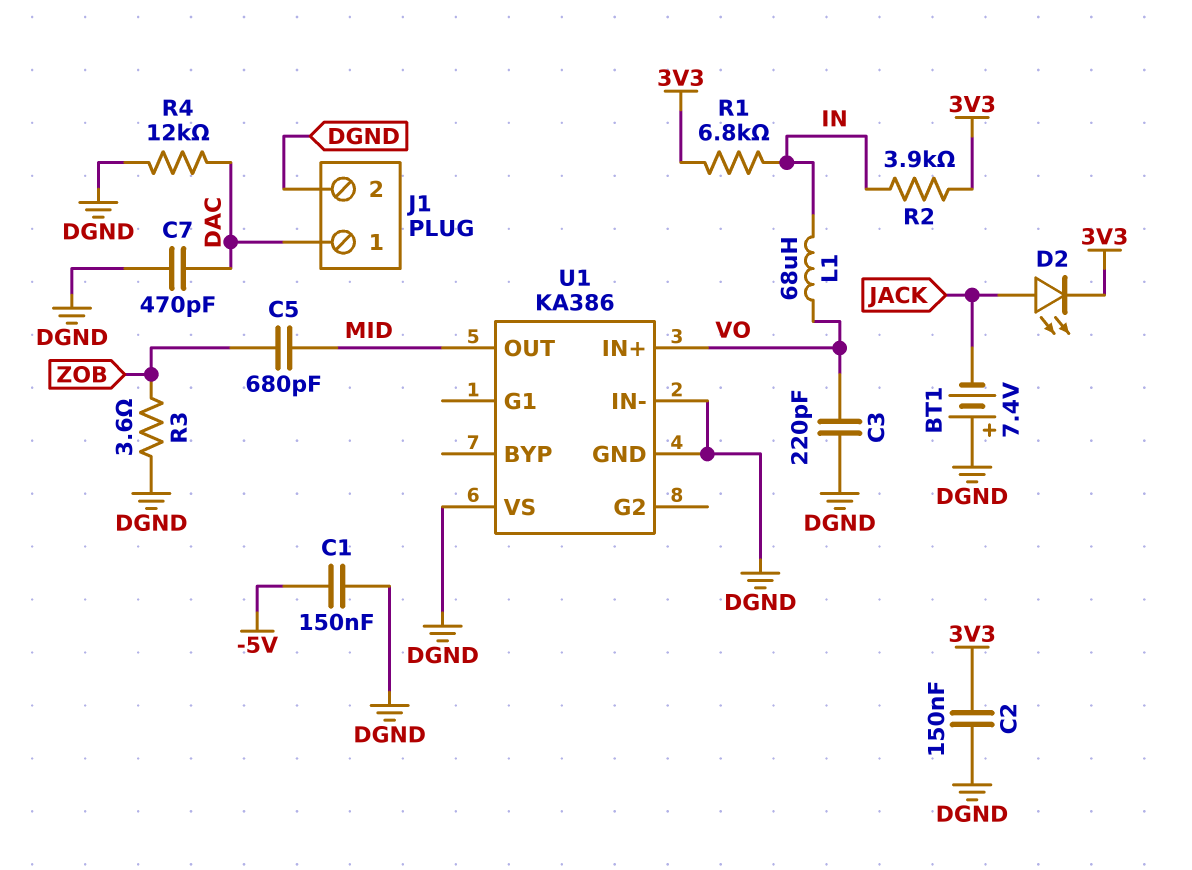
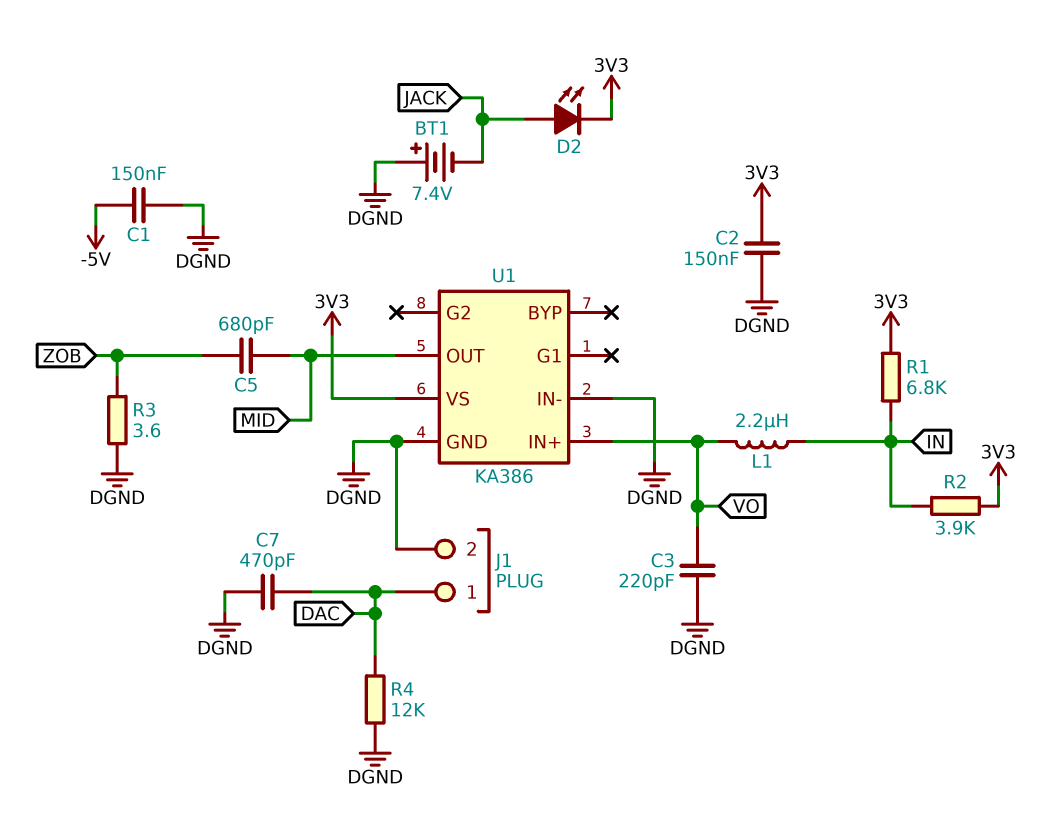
L1: 68uH (IN, VO) -> 2.2uH (IN, VO)
U1 pin VS: DGND -> 3V3

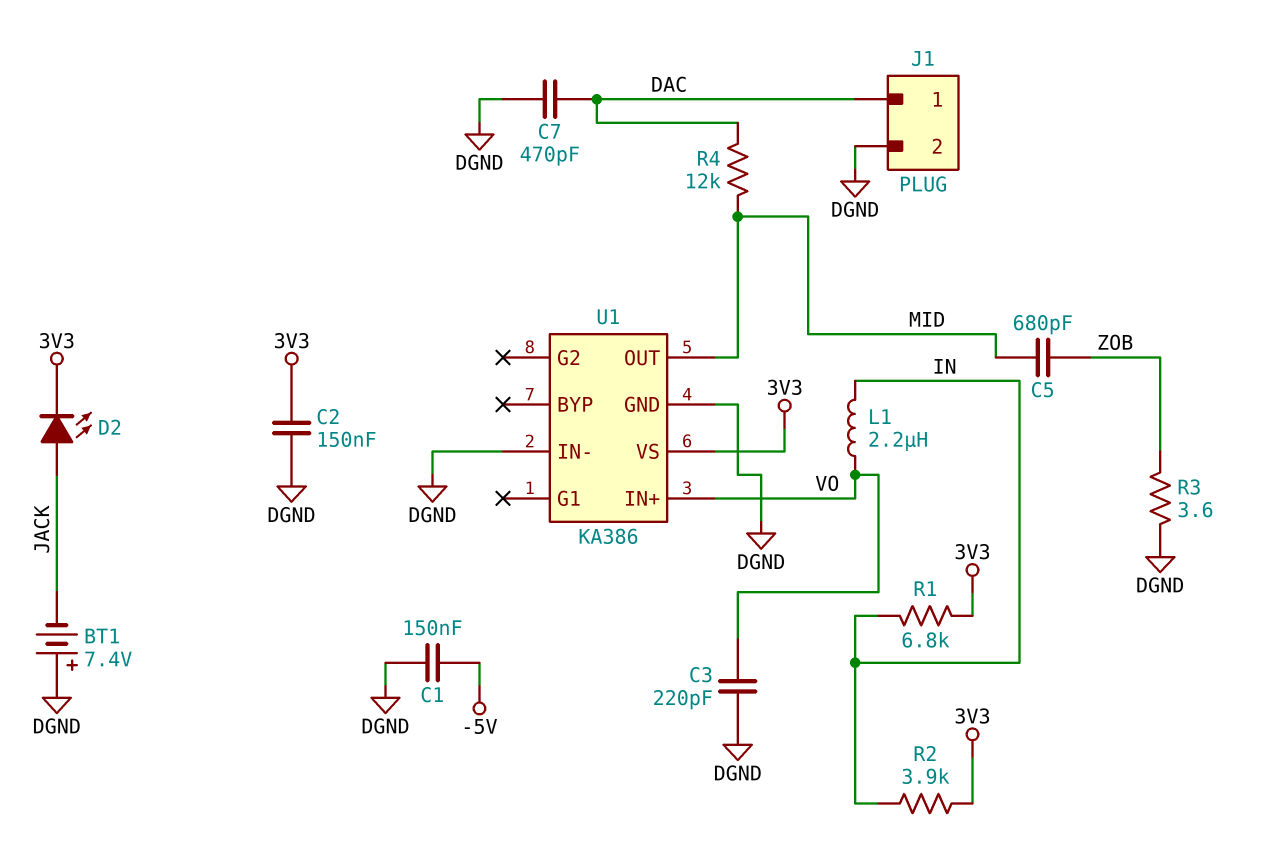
R4: 12k (DAC, DGND) -> 12k (DAC, MID)

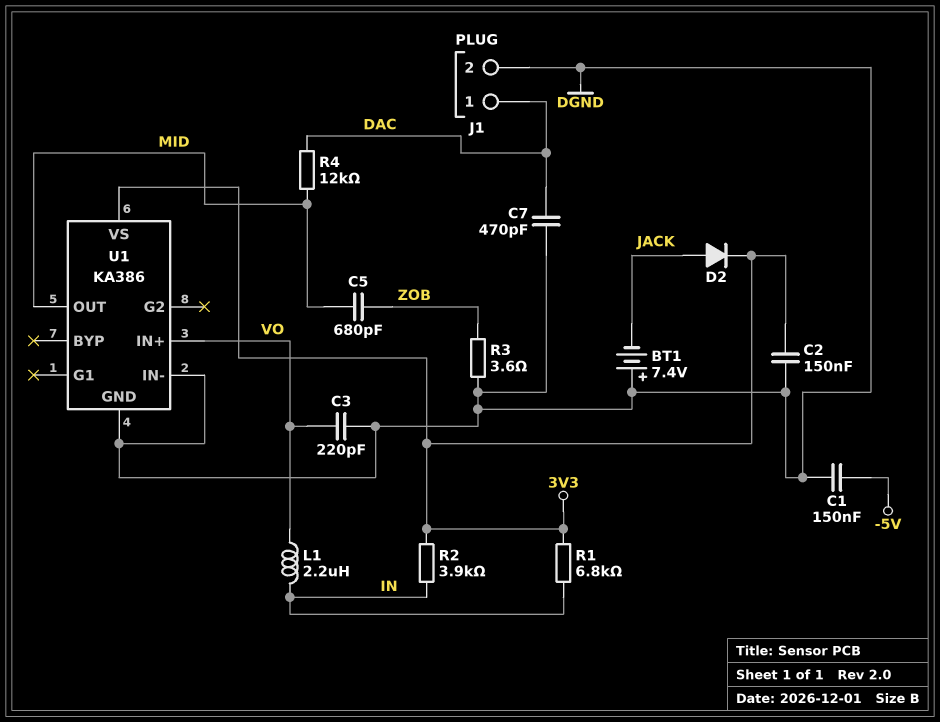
D2: LED (A JACK, K 3V3) -> diode (A JACK, K 3V3)

